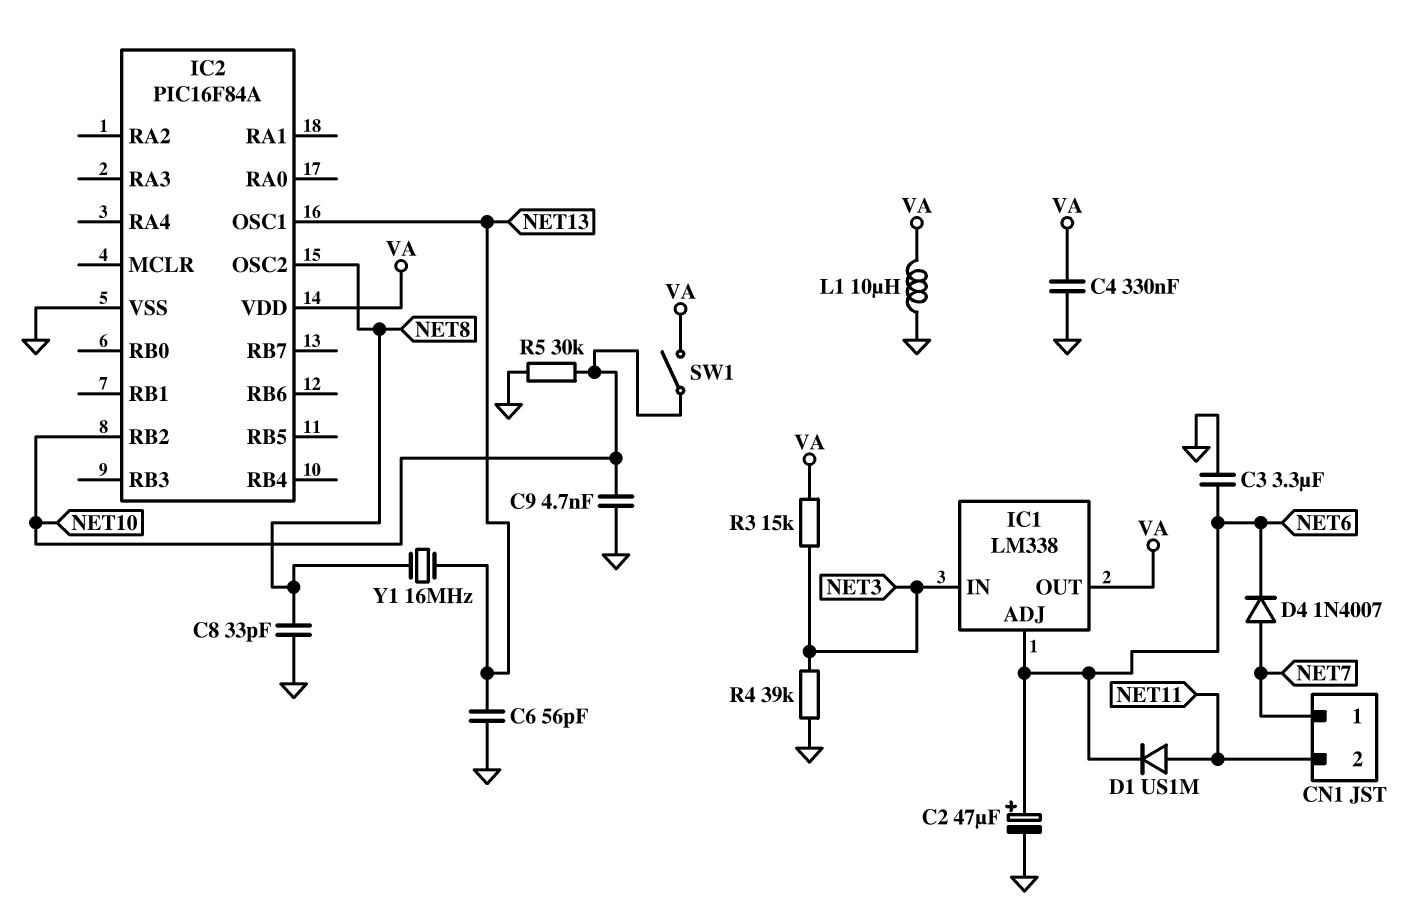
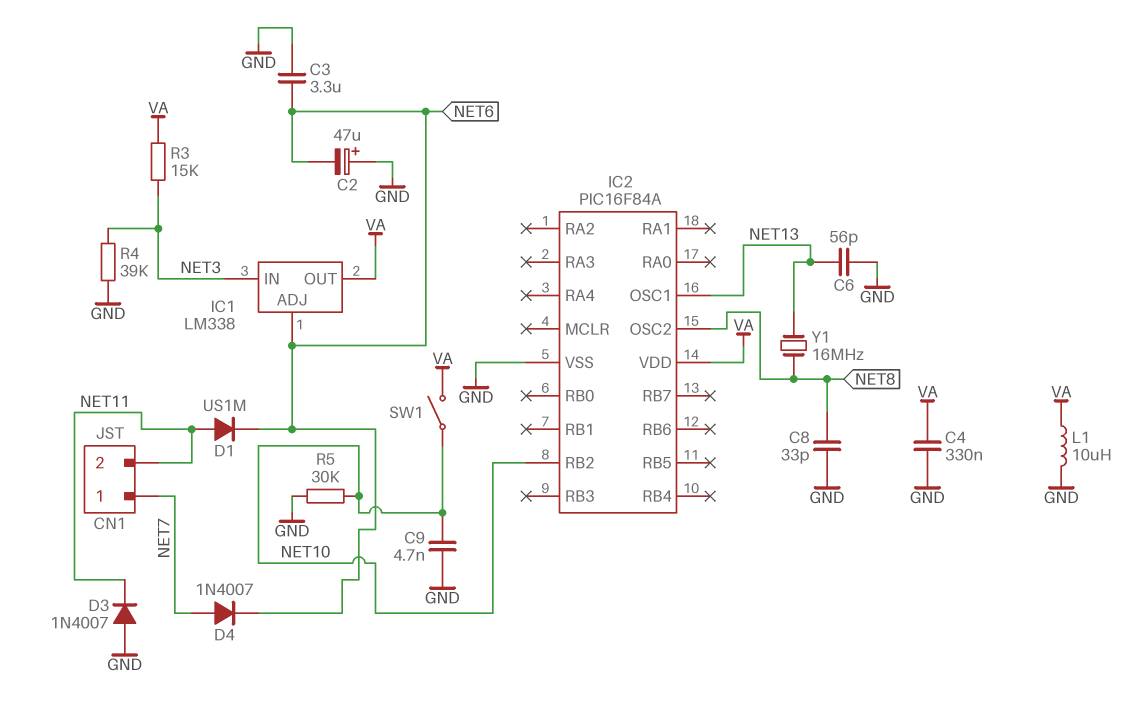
C2: 47uF (plus NET6, minus GND) -> 47uF (plus GND, minus NET6)
D3: none -> diode 1N4007 (A GND, K NET11)

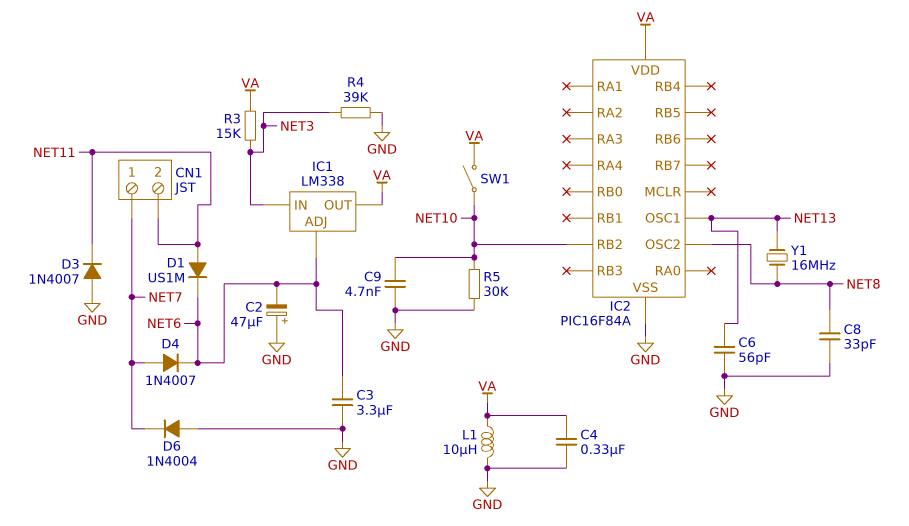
D6: none -> diode 1N4004 (A GND, K NET7)

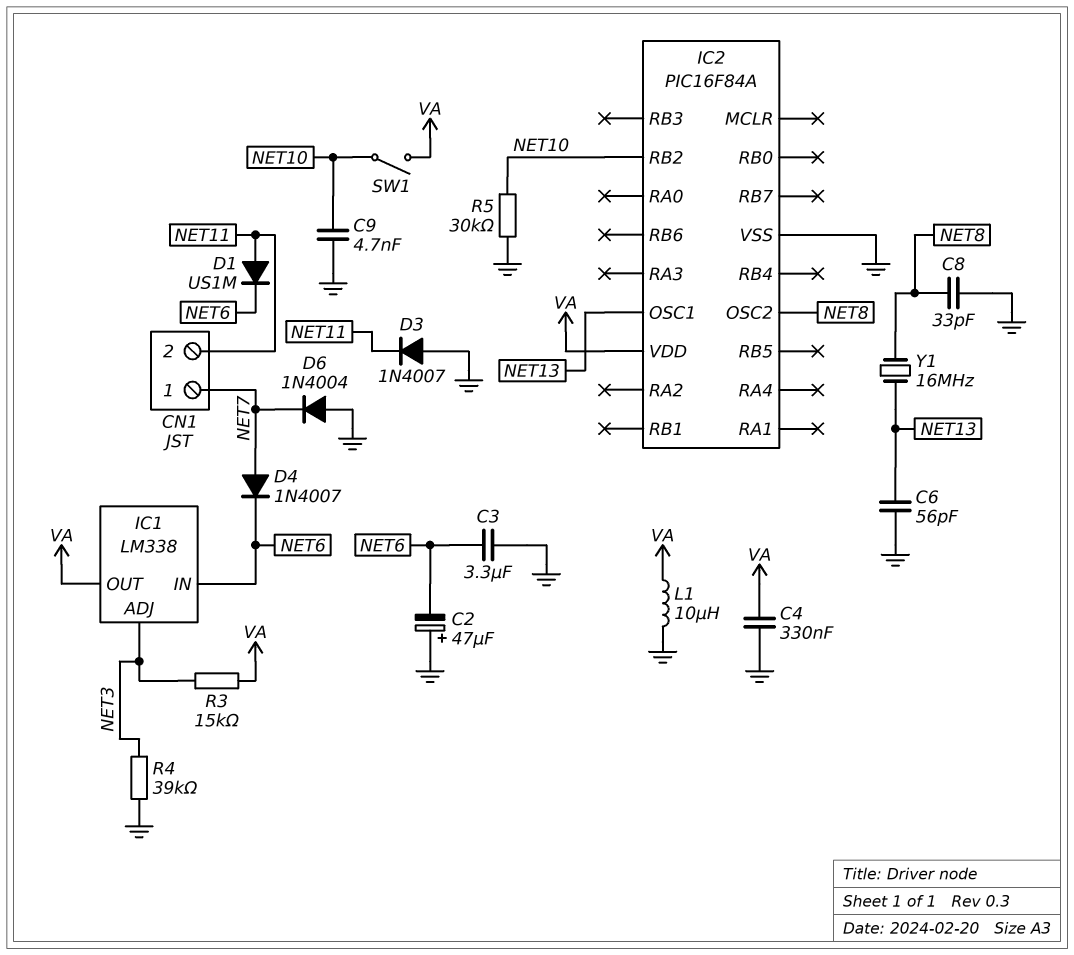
IC1 pin ADJ: NET6 -> NET3
IC1 pin IN: NET3 -> NET6

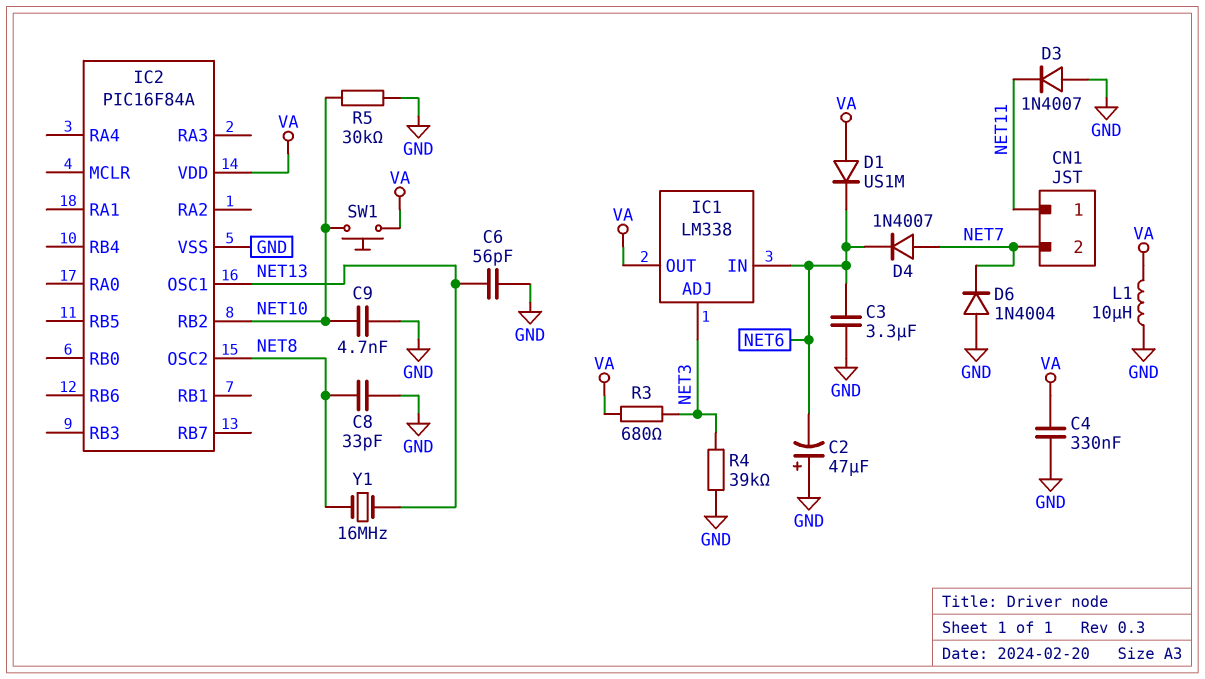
CN1 pin 1: NET7 -> NET11
CN1 pin 2: NET11 -> NET7
D1: diode US1M (A NET11, K NET6) -> diode US1M (A VA, K NET6)
R3: 15k (NET3, VA) -> 680 (NET3, VA)
SW1: switch (NET10, VA) -> button (NET10, VA)

